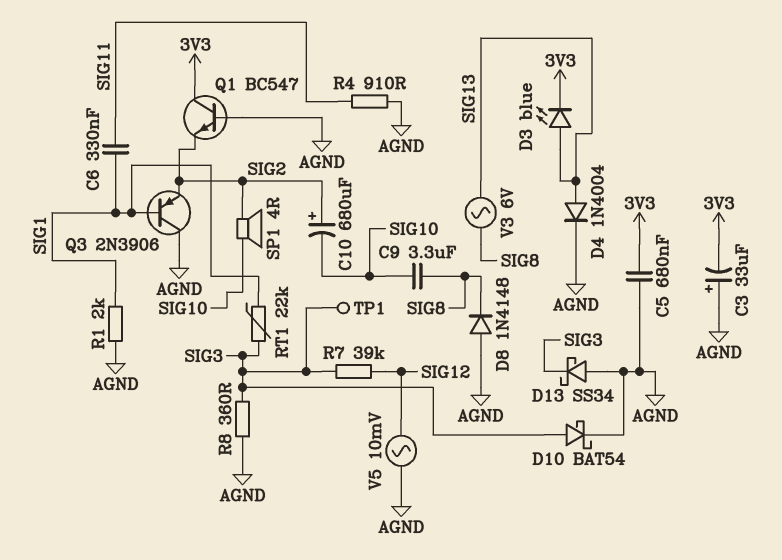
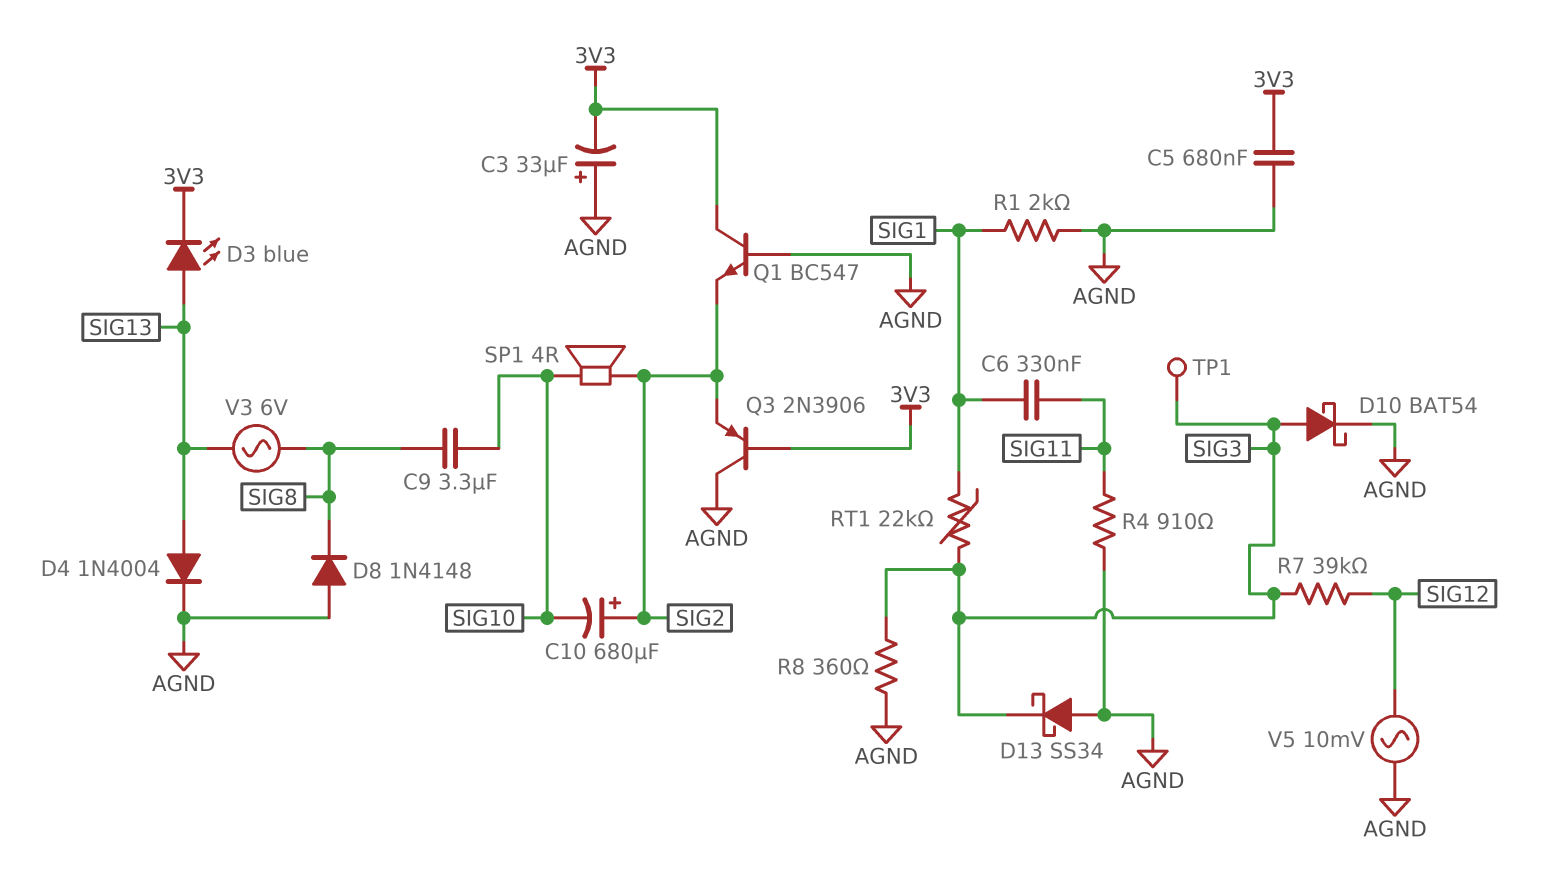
Q3: PNP 2N3906 (B SIG1, C AGND, E SIG2) -> PNP 2N3906 (B 3V3, C AGND, E SIG2)

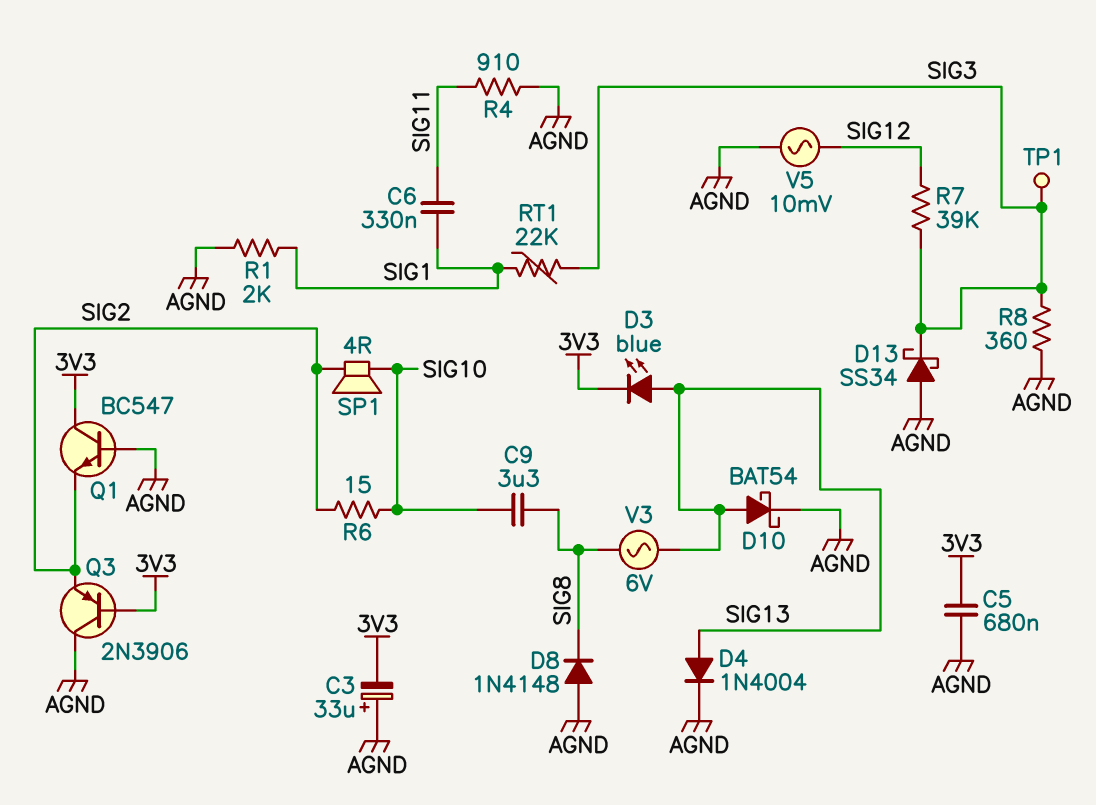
C10: 680uF (plus SIG2, minus SIG10) -> none
D10: schottky BAT54 (A SIG3, K AGND) -> schottky BAT54 (A SIG13, K AGND)
R6: none -> 15 (SIG2, SIG10)

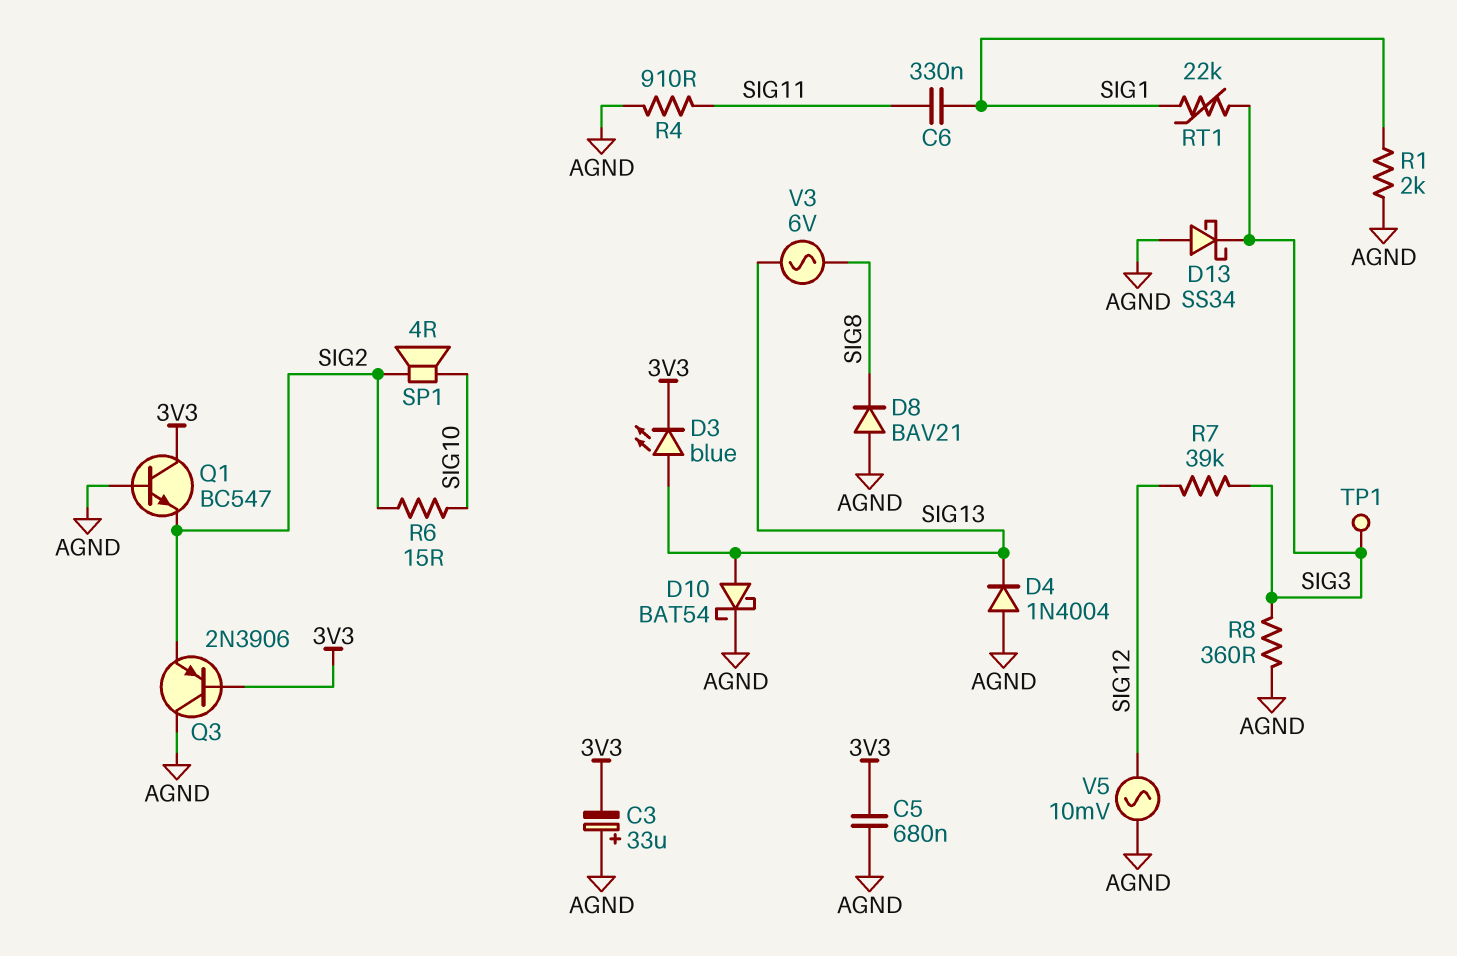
C9: 3.3uF (SIG8, SIG10) -> none
D4: diode 1N4004 (A SIG13, K AGND) -> diode 1N4004 (A AGND, K SIG13)
D8: diode 1N4148 (A AGND, K SIG8) -> diode BAV21 (A AGND, K SIG8)

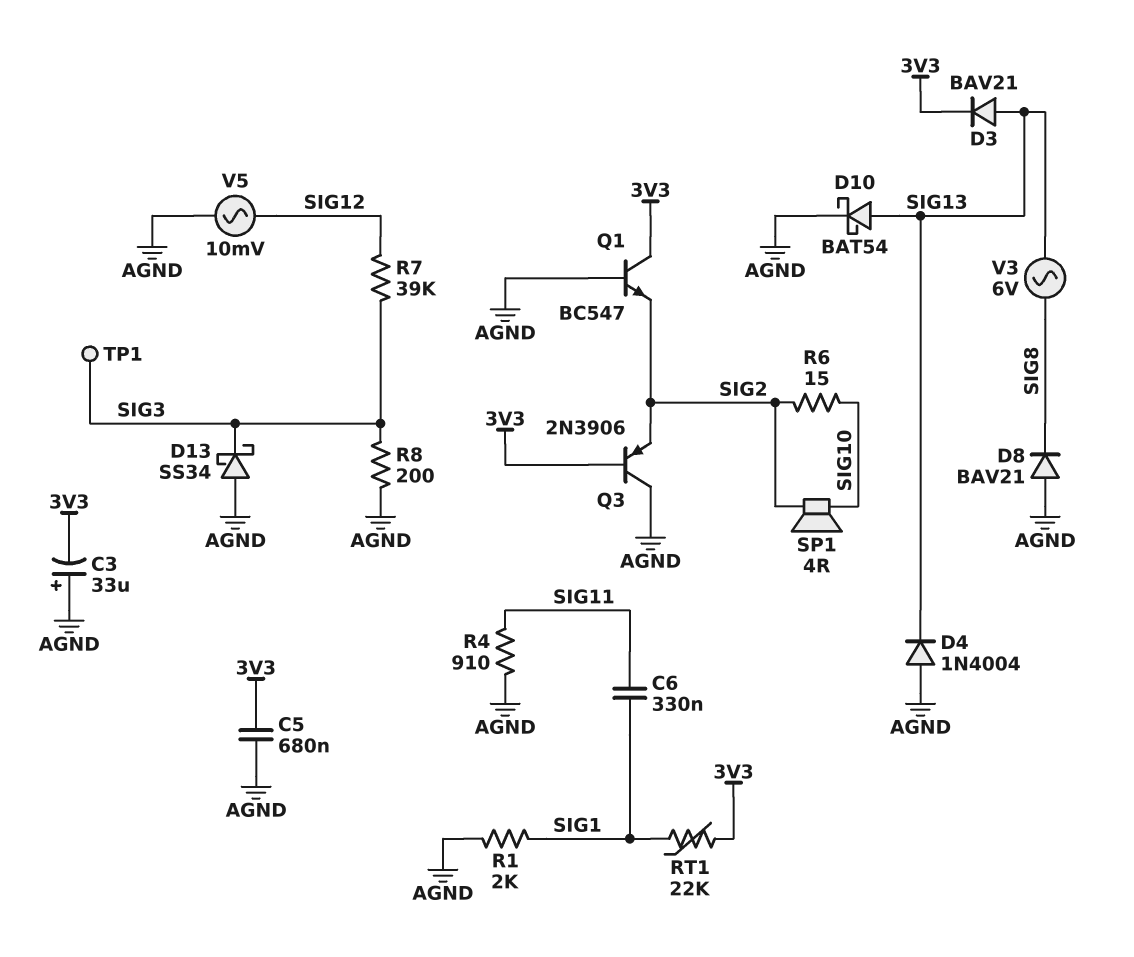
D3: LED blue (A SIG13, K 3V3) -> diode BAV21 (A SIG13, K 3V3)
R8: 360 (AGND, SIG3) -> 200 (AGND, SIG3)
RT1: 22k (SIG1, SIG3) -> 22k (3V3, SIG1)

